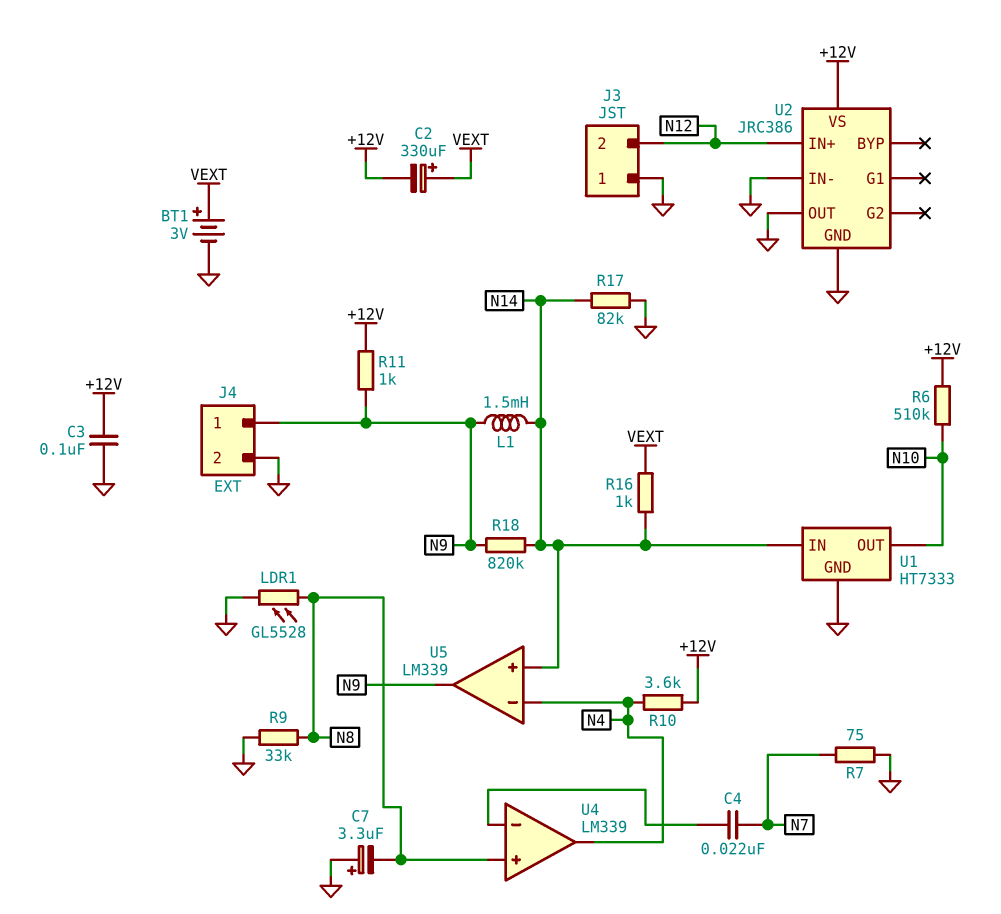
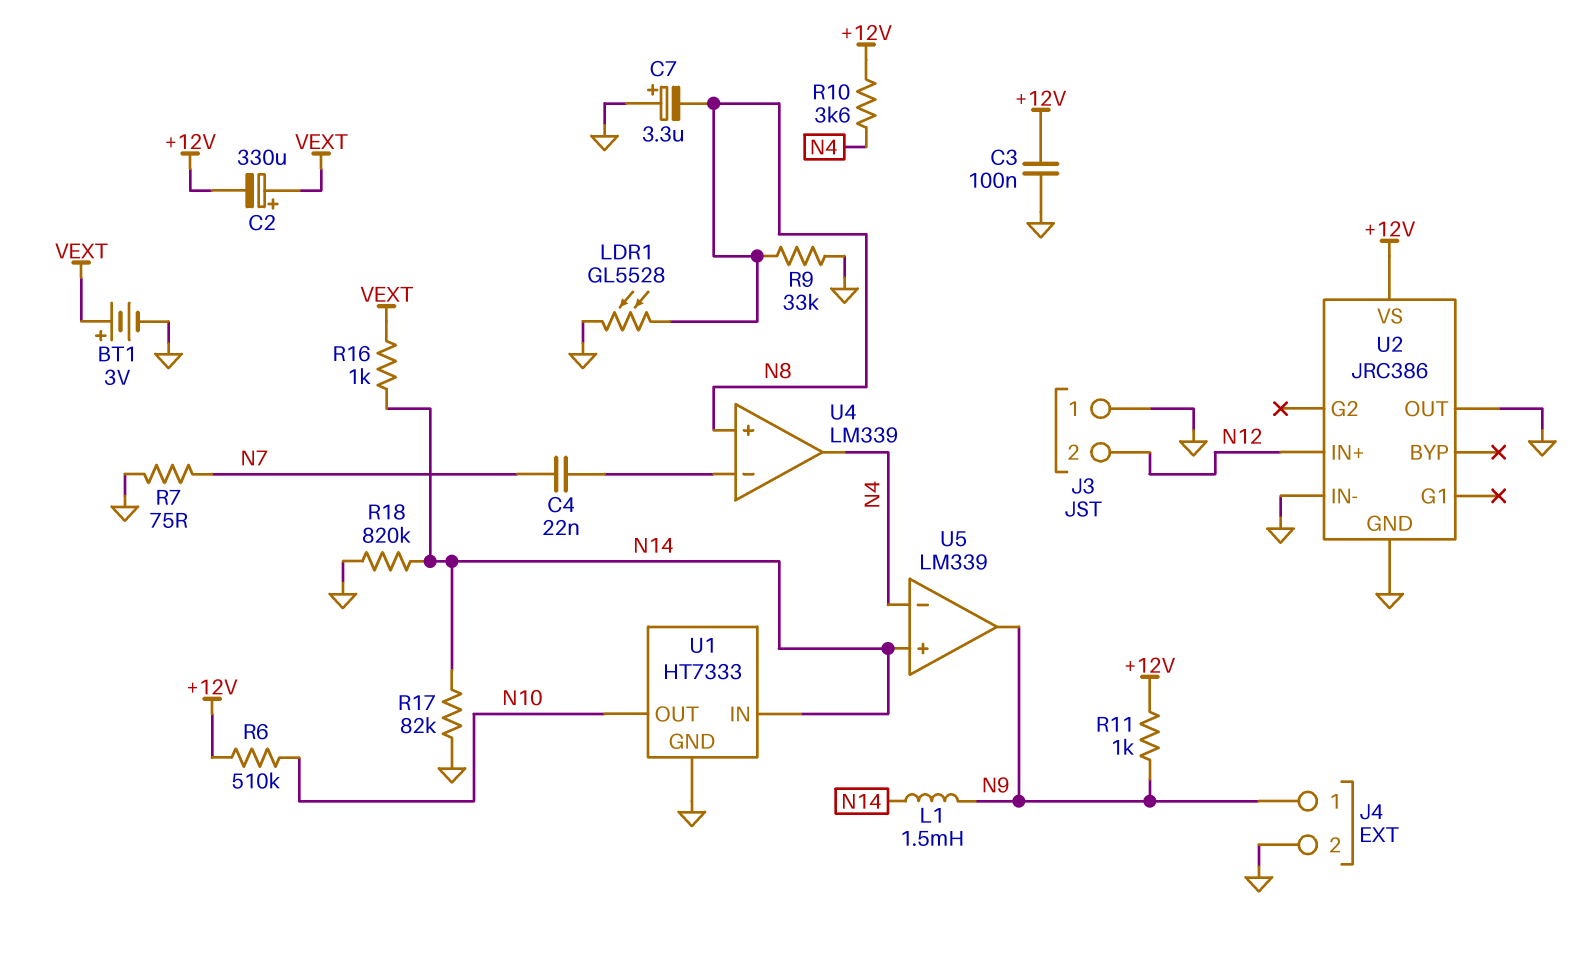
R18: 820k (N9, N14) -> 820k (GND, N14)

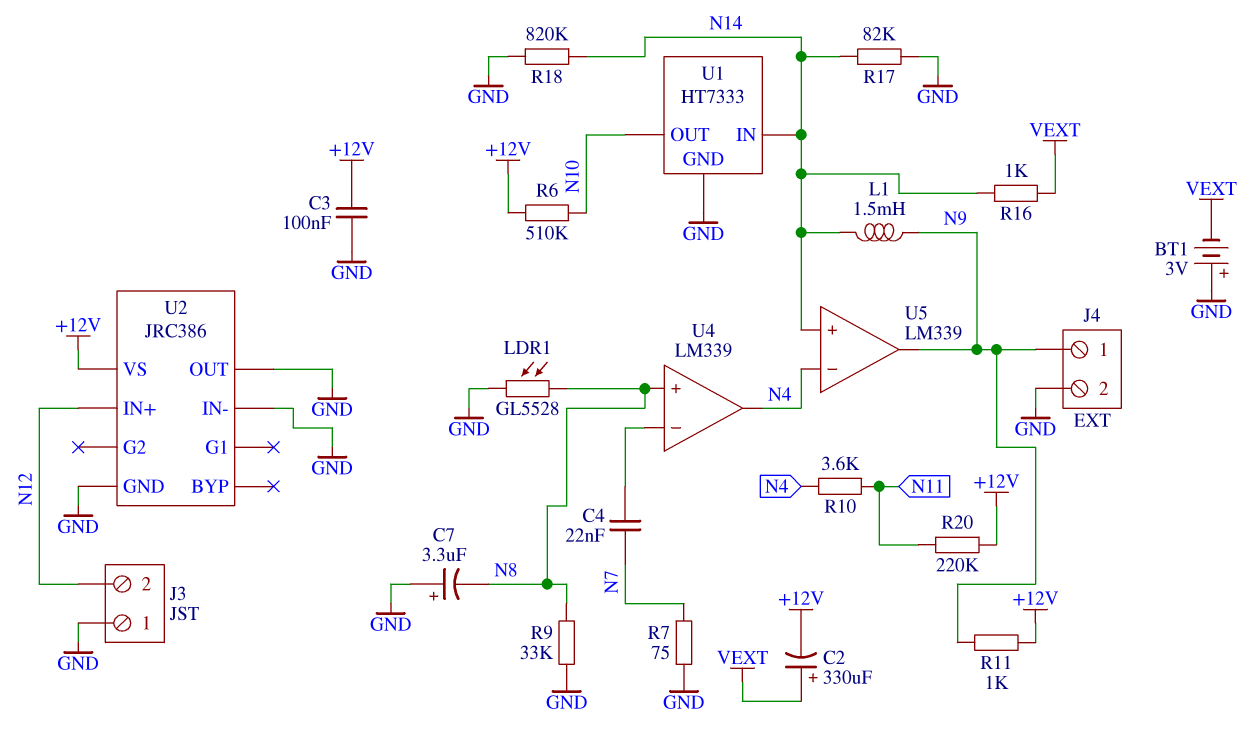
BT1: 3V (plus VEXT, minus GND) -> 3V (plus GND, minus VEXT)
R10: 3.6k (+12V, N4) -> 3.6k (N4, N11)
R20: none -> 220k (+12V, N11)

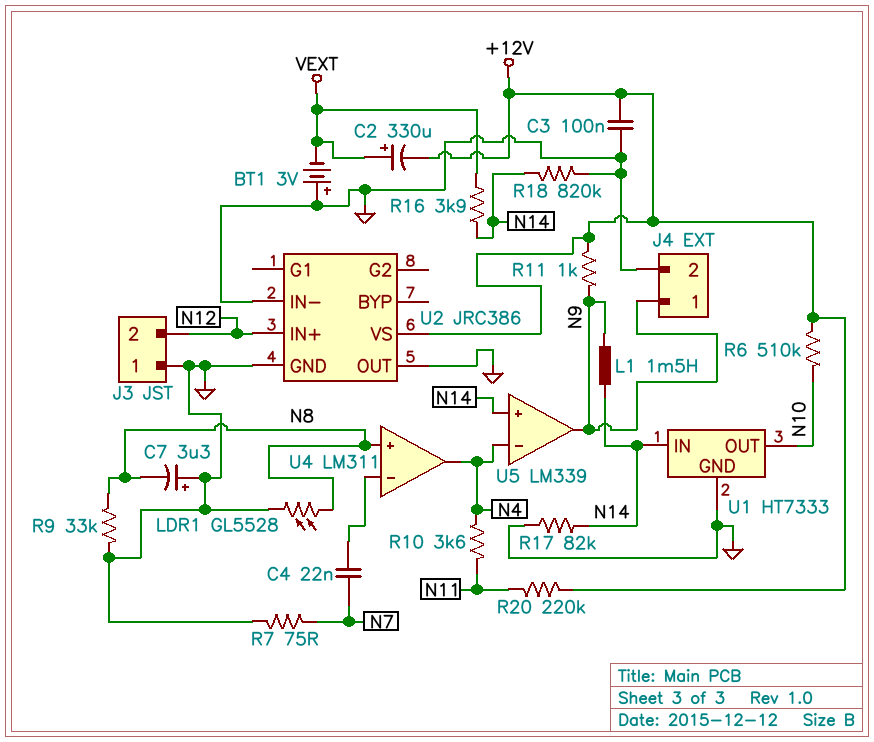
R16: 1k (N14, VEXT) -> 3.9k (N14, VEXT)
U4: LM339 -> LM311

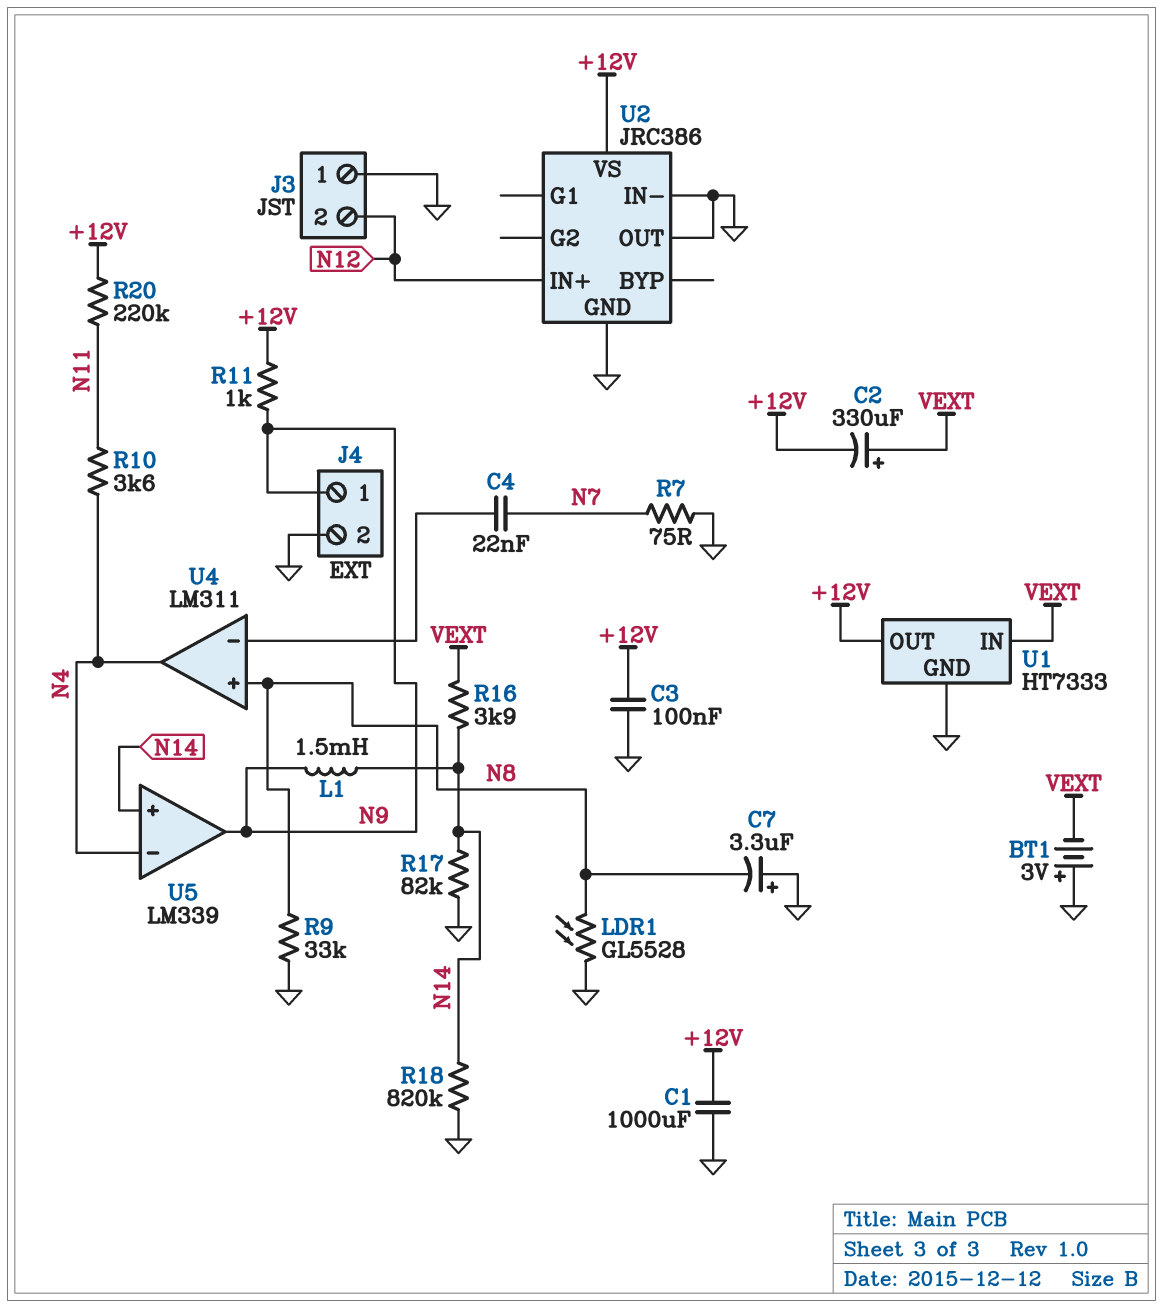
C1: none -> 1000uF (+12V, GND)
R6: 510k (+12V, N10) -> none
U1 pin IN: N14 -> VEXT
U1 pin OUT: N10 -> +12V

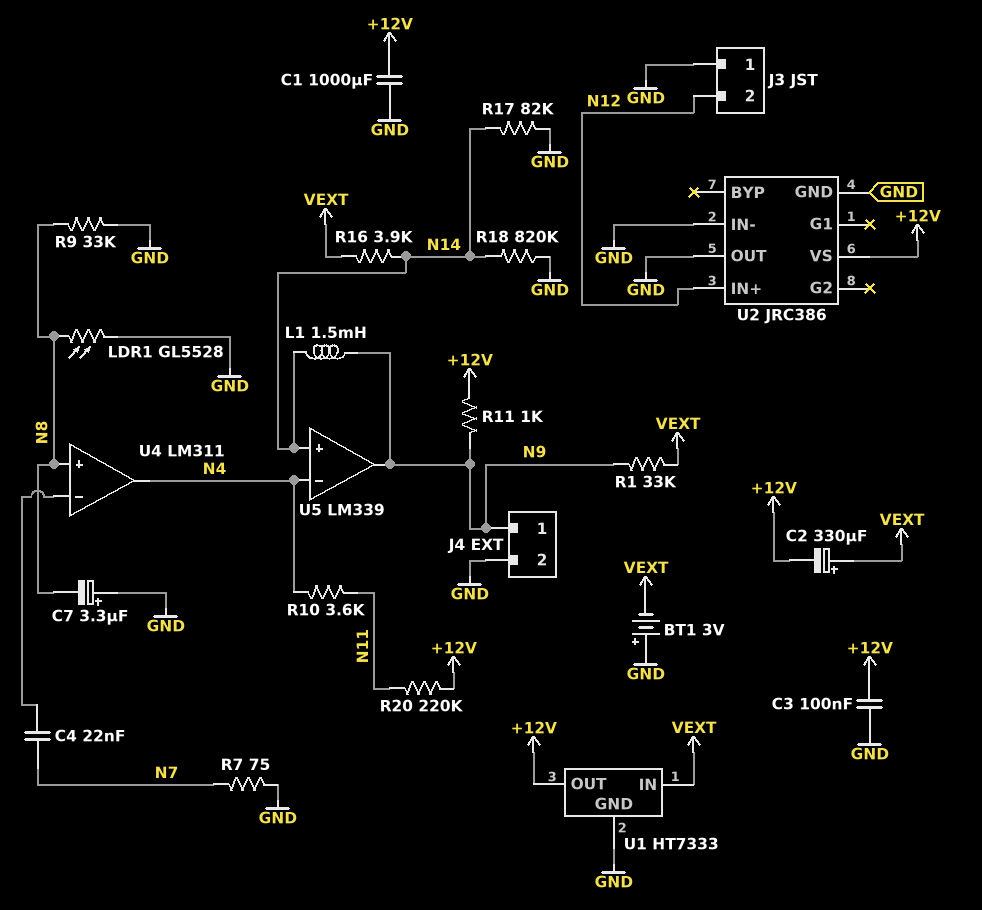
R1: none -> 33k (N9, VEXT)

